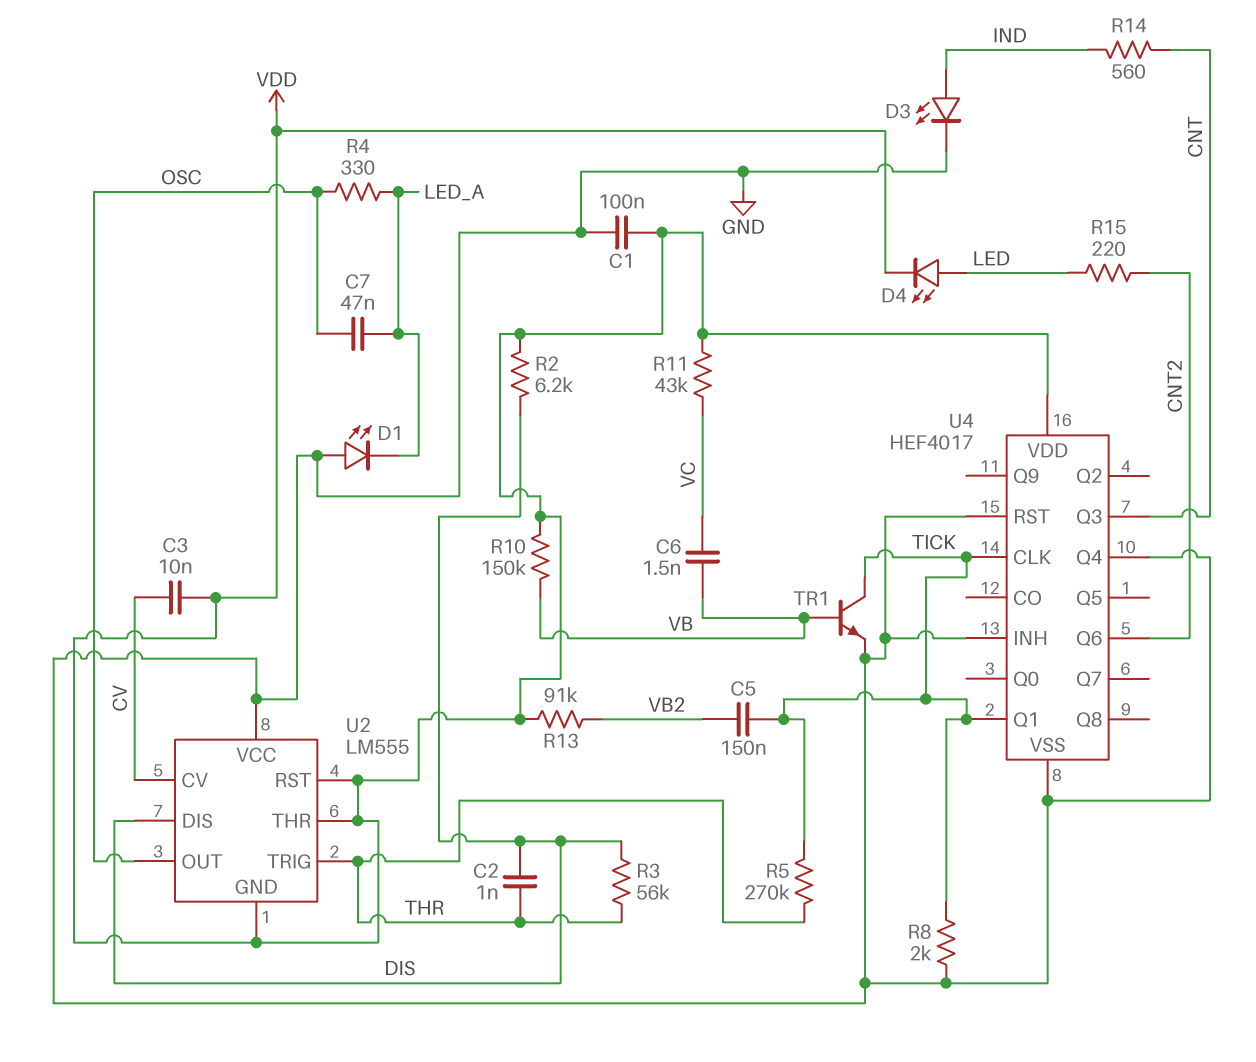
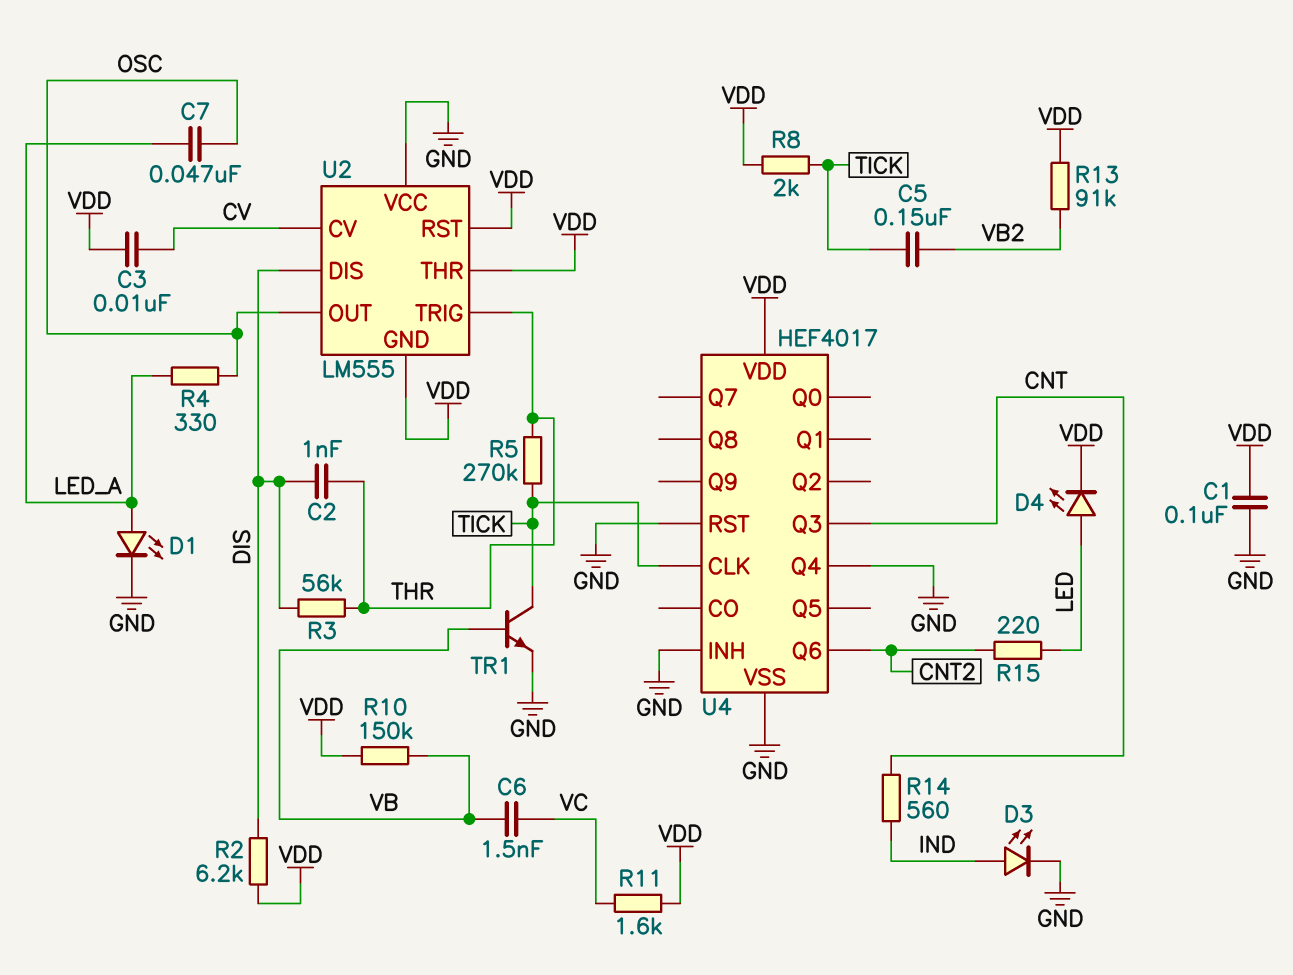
D1: LED (A GND, K LED_A) -> LED (A LED_A, K GND)
R8: 2k (GND, TICK) -> 2k (TICK, VDD)
R11: 43k (VC, VDD) -> 1.6k (VC, VDD)
U4 pin Q1: TICK -> none

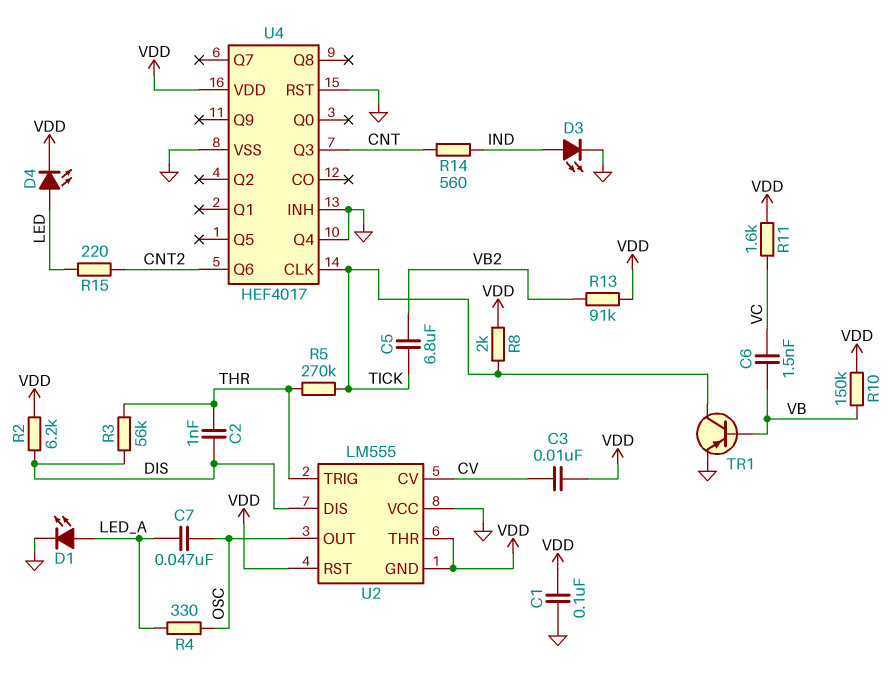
C5: 150nF (TICK, VB2) -> 6.8uF (TICK, VB2)
TR1: NPN (B VB, C TICK, E GND) -> PNP (B VB, C TICK, E GND)

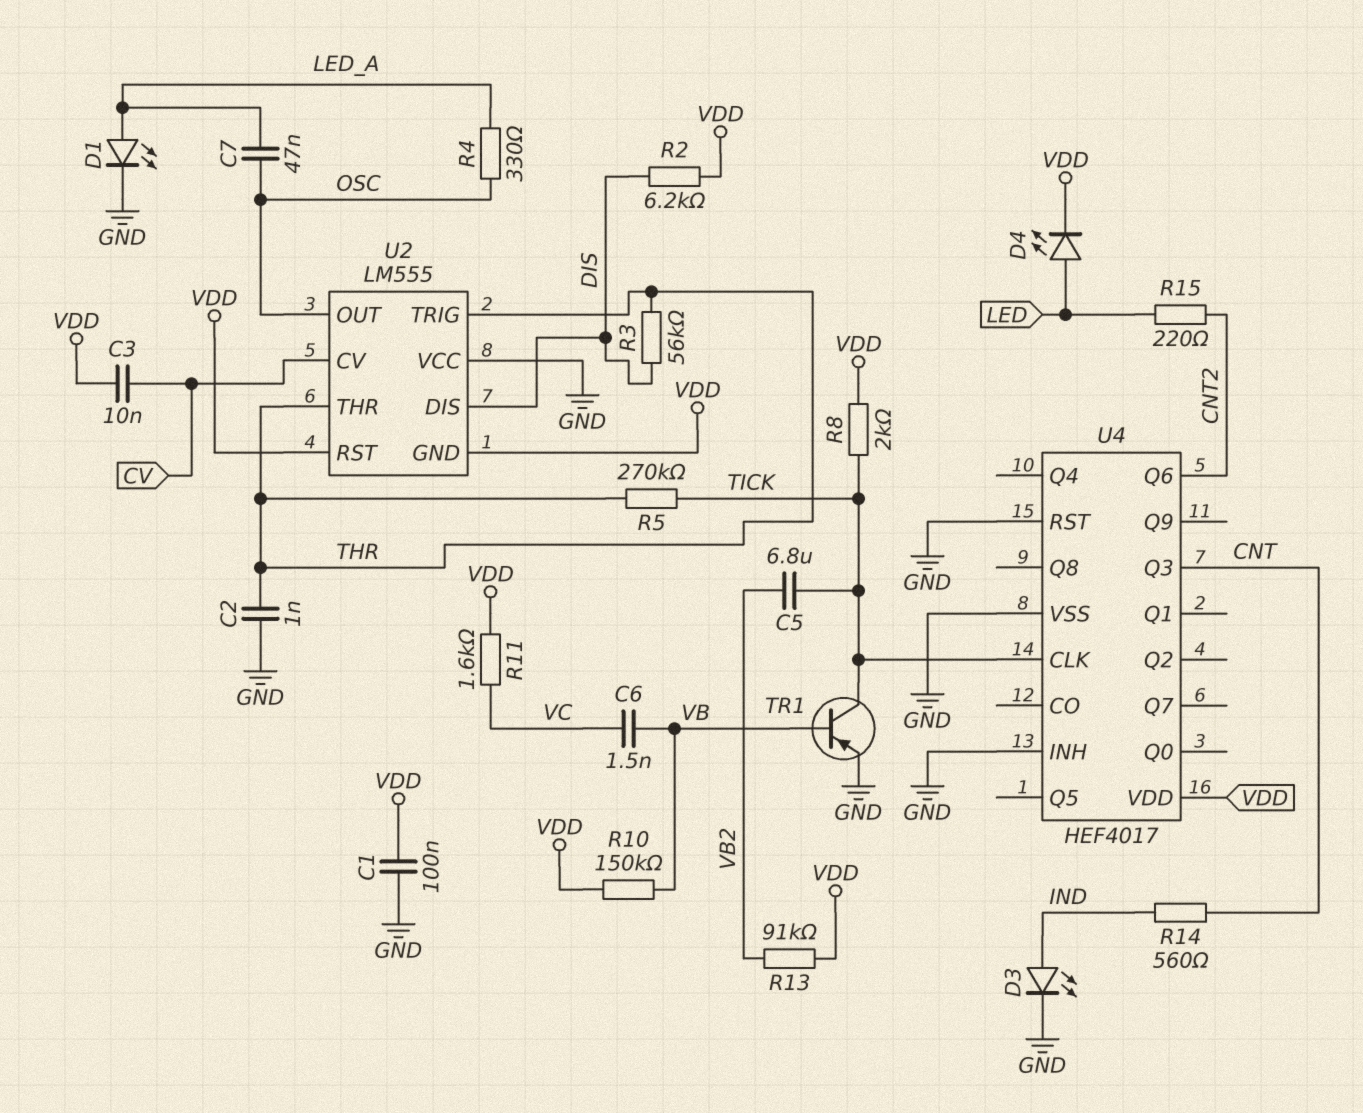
C2: 1nF (DIS, THR) -> 1nF (GND, THR)
U2 pin THR: VDD -> THR
U4 pin Q4: GND -> none

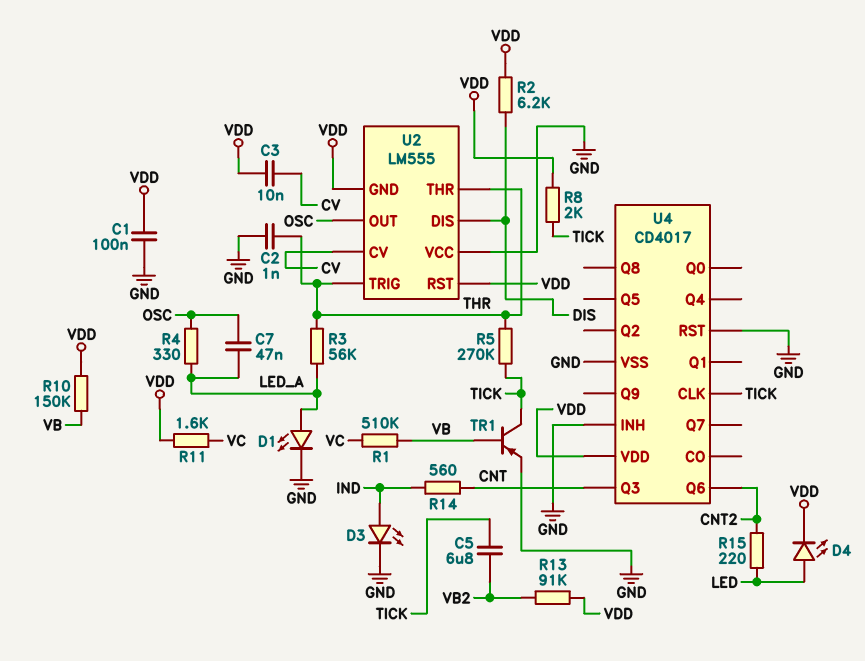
C6: 1.5nF (VB, VC) -> none
R1: none -> 510k (VB, VC)
R3: 56k (DIS, THR) -> 56k (LED_A, THR)
U4: HEF4017 -> CD4017

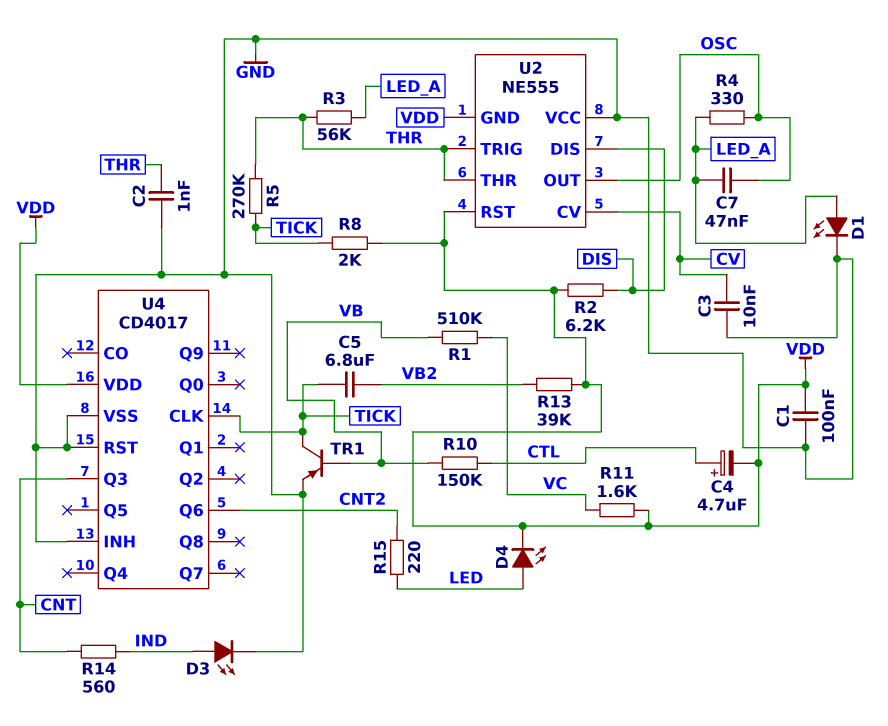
C3: 10nF (CV, VDD) -> 10nF (CV, GND)
C4: none -> 4.7uF (plus CTL, minus VDD)
R10: 150k (VB, VDD) -> 150k (CTL, VB)
R13: 91k (VB2, VDD) -> 39k (VB2, VDD)
U2: LM555 -> NE555

